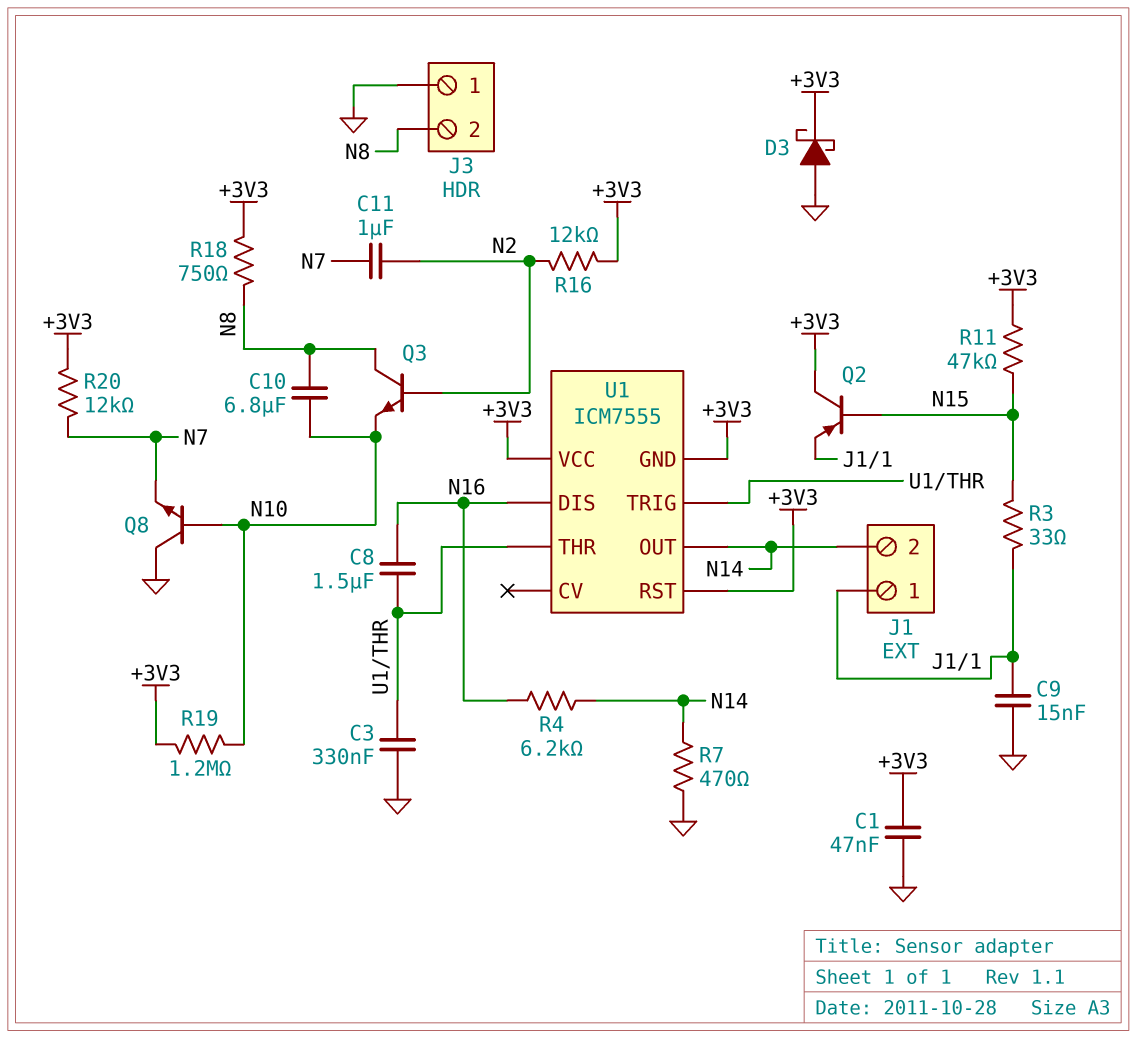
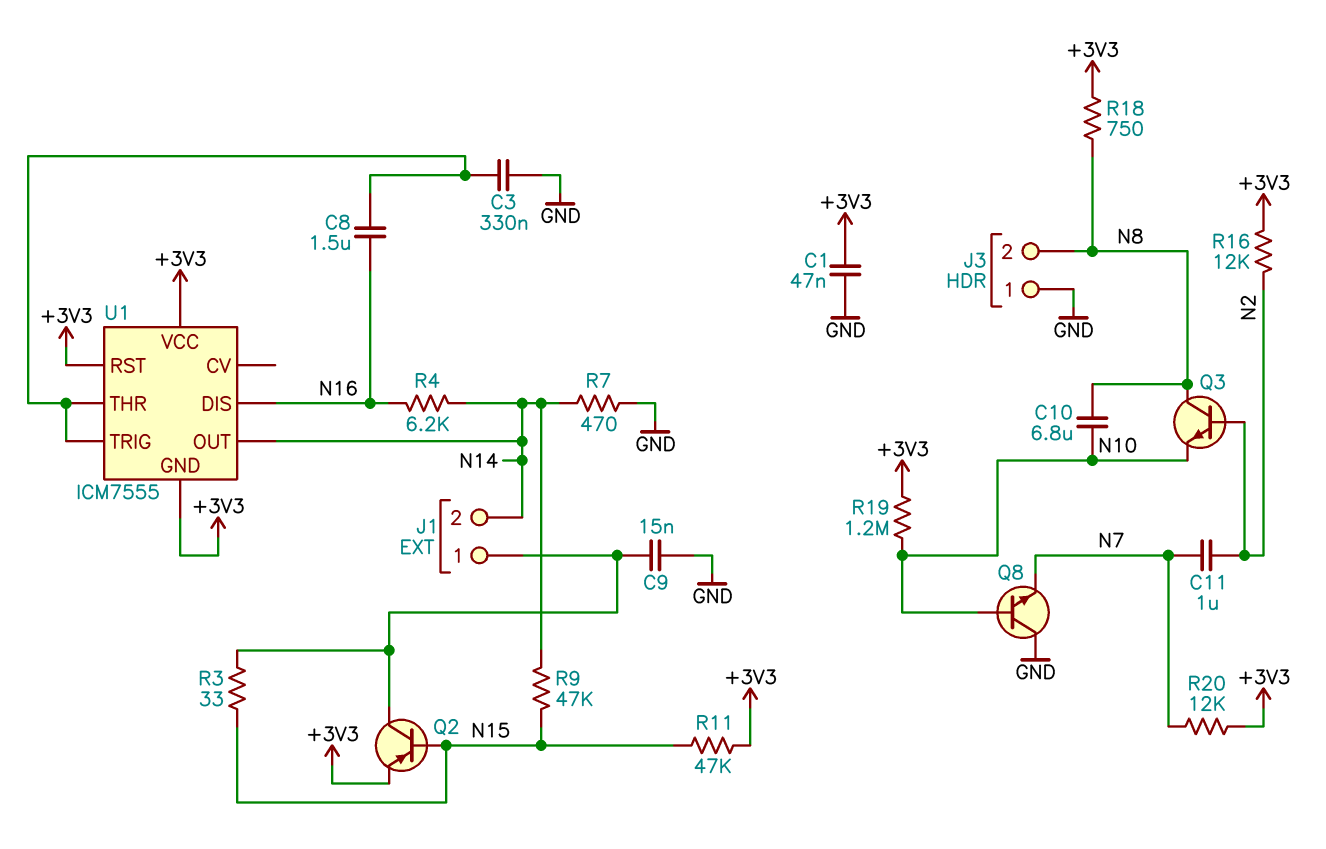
D3: schottky (A GND, K +3V3) -> none
Q2: PNP (B N15, C +3V3, E J1/1) -> PNP (B N15, C J1/1, E +3V3)
R9: none -> 47k (N14, N15)

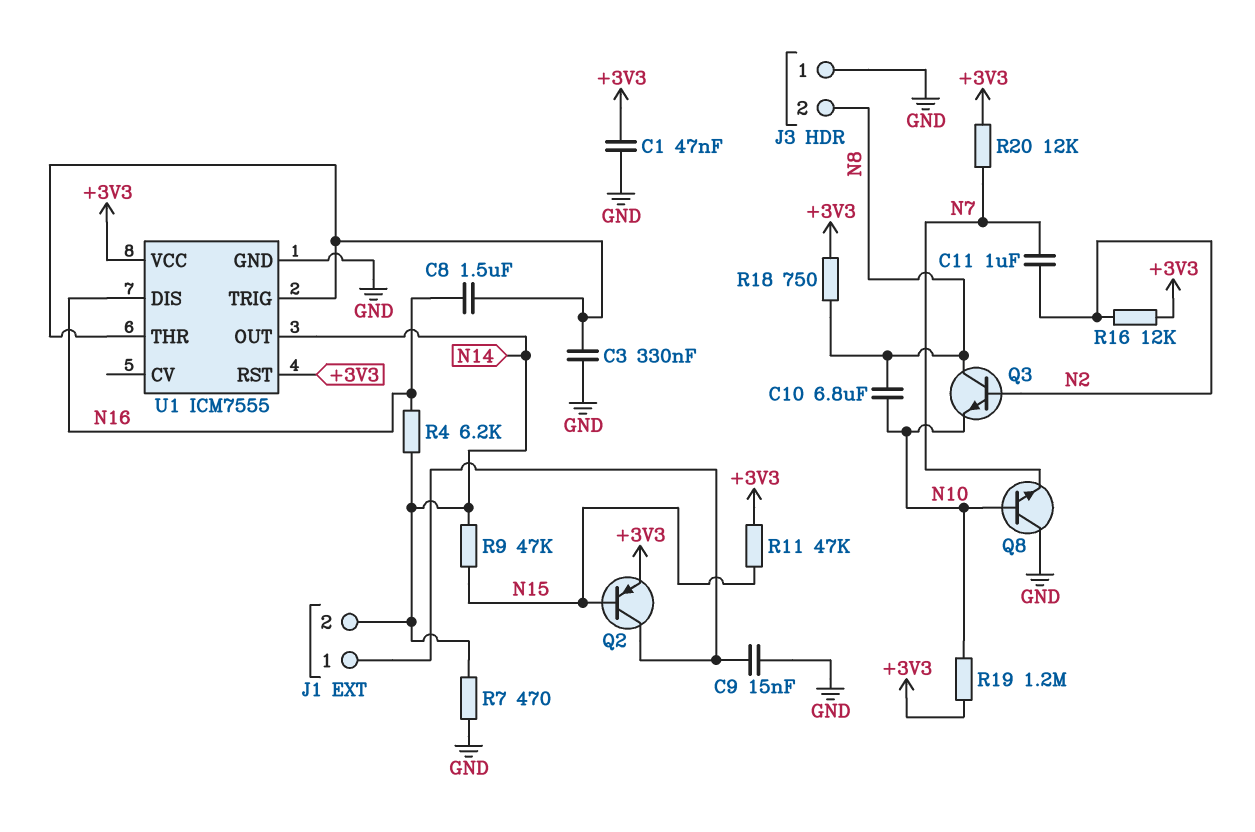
R3: 33 (J1/1, N15) -> none
U1 pin GND: +3V3 -> GND

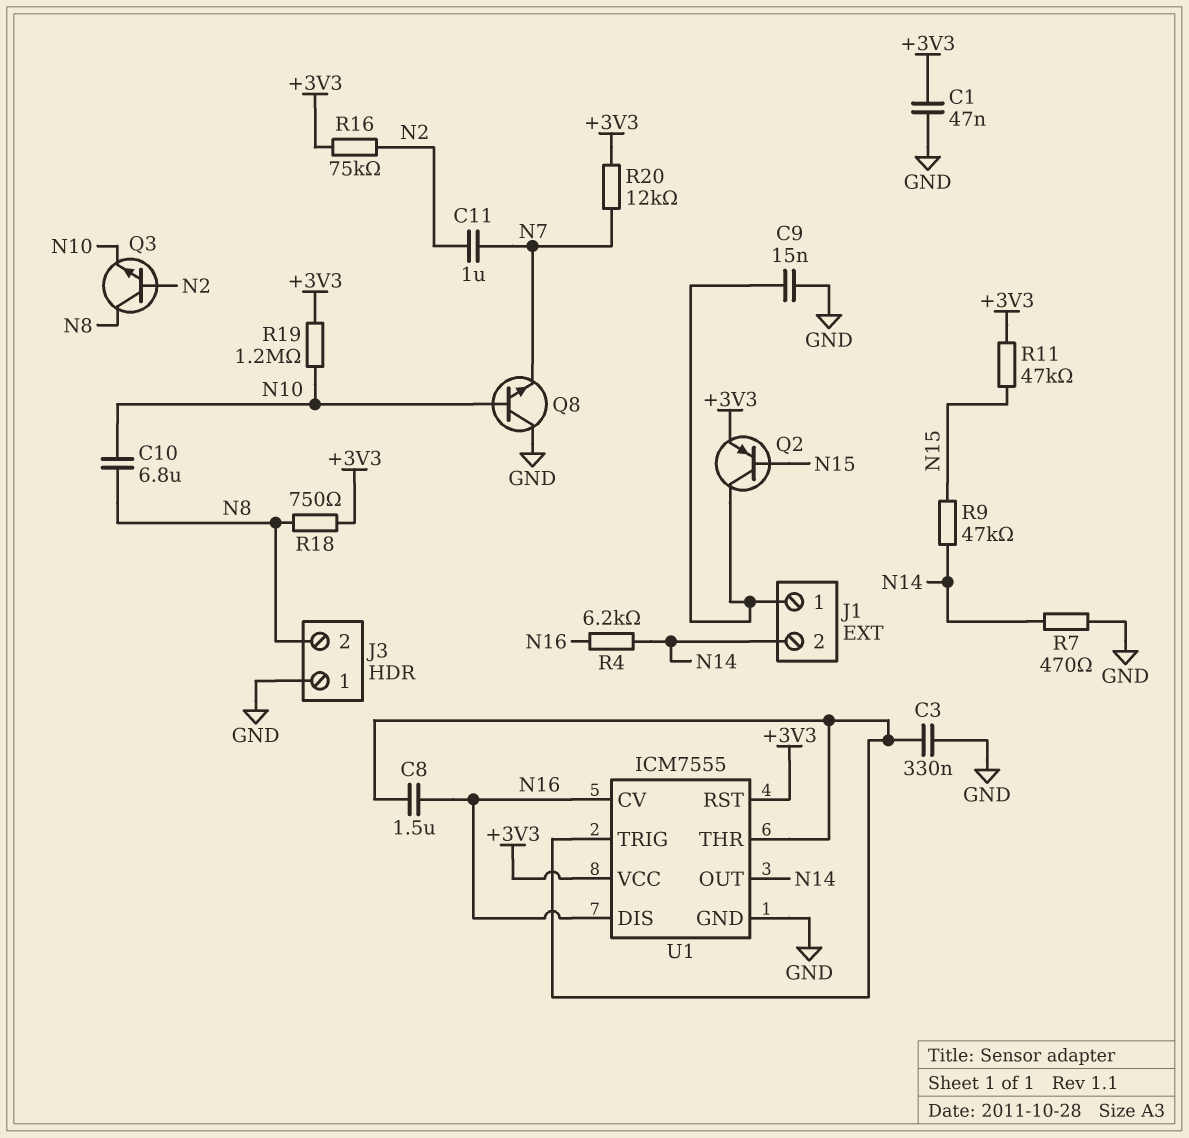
R16: 12k (+3V3, N2) -> 75k (+3V3, N2)
U1 pin CV: none -> N16

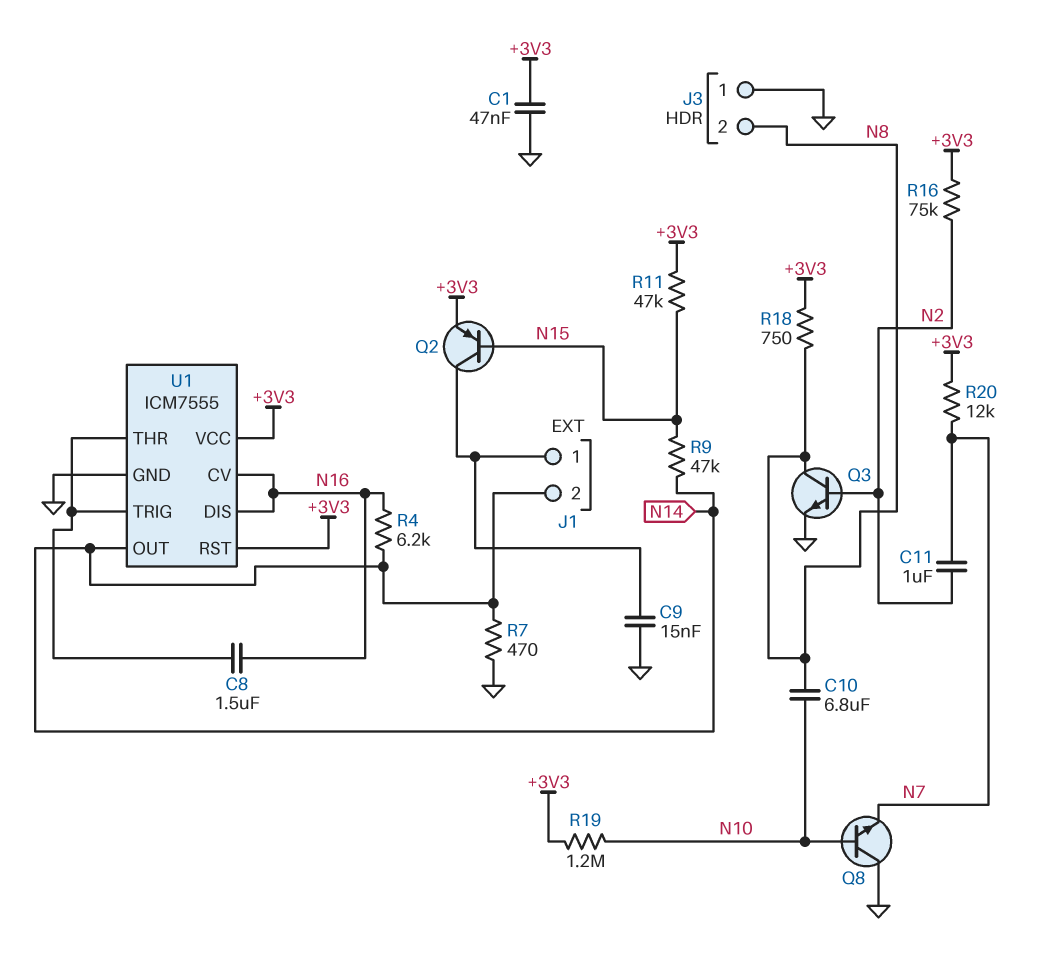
C3: 330nF (GND, U1/THR) -> none
Q3: NPN (B N2, C N8, E N10) -> NPN (B N2, C N8, E GND)

